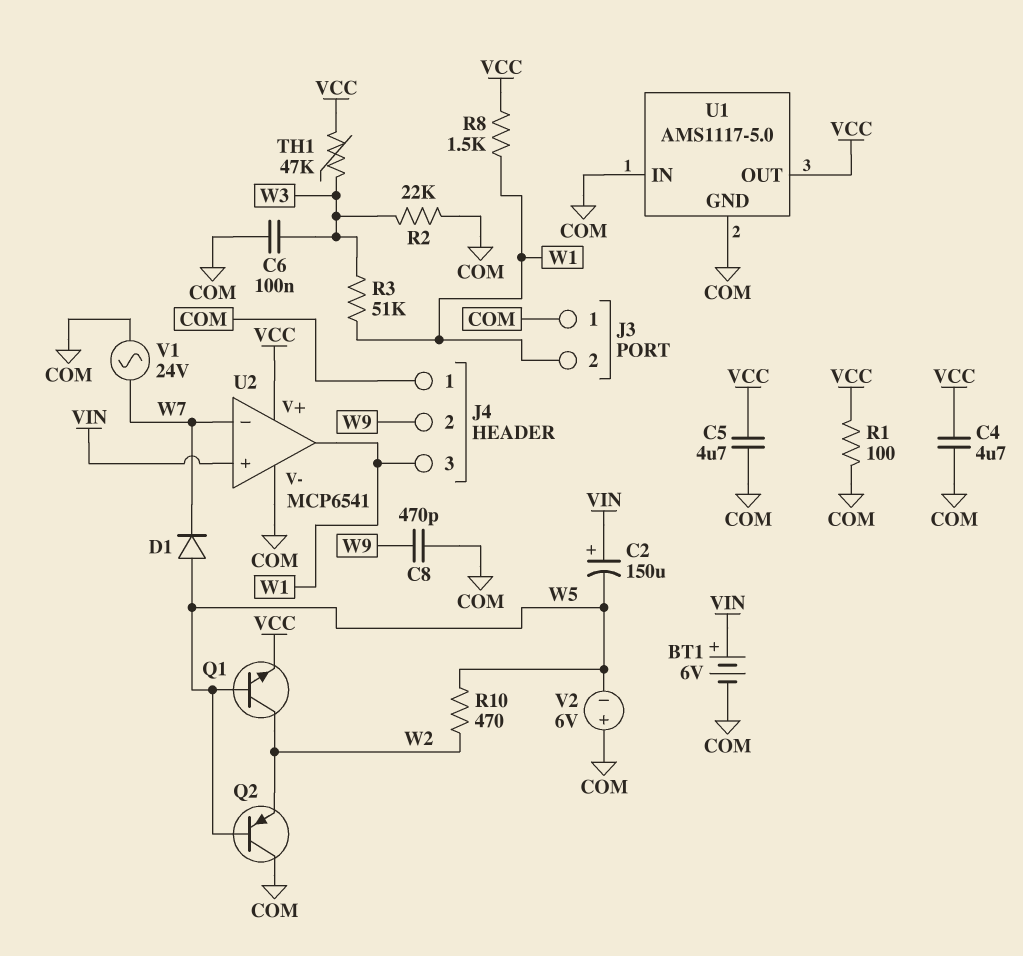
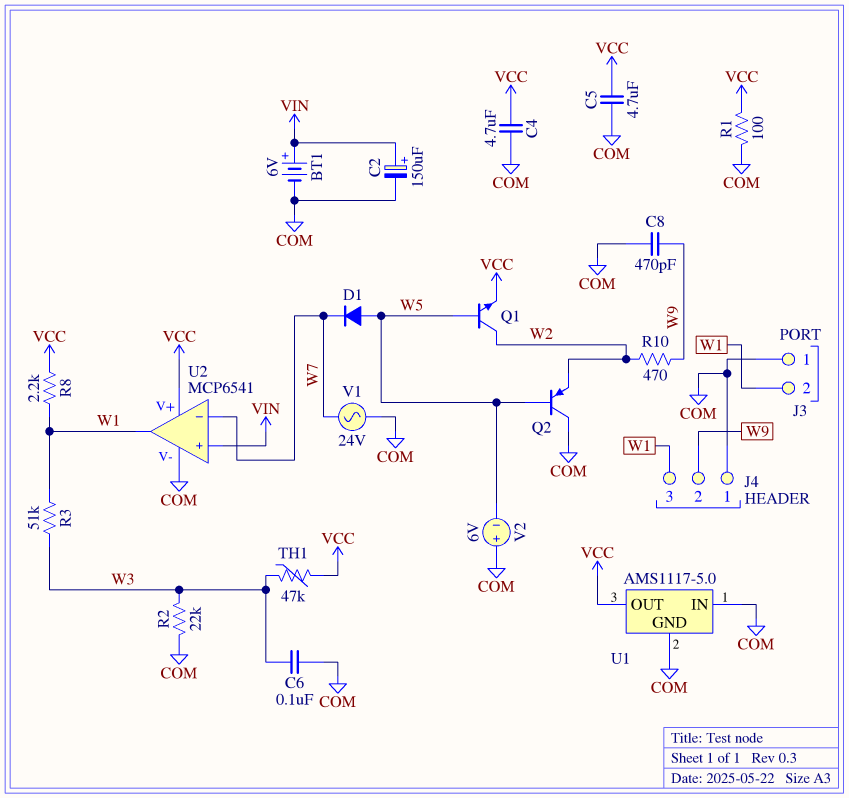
C2: 150uF (plus VIN, minus W5) -> 150uF (plus VIN, minus COM)
R8: 1.5k (VCC, W1) -> 2.2k (VCC, W1)
R10: 470 (W2, W5) -> 470 (W2, W9)

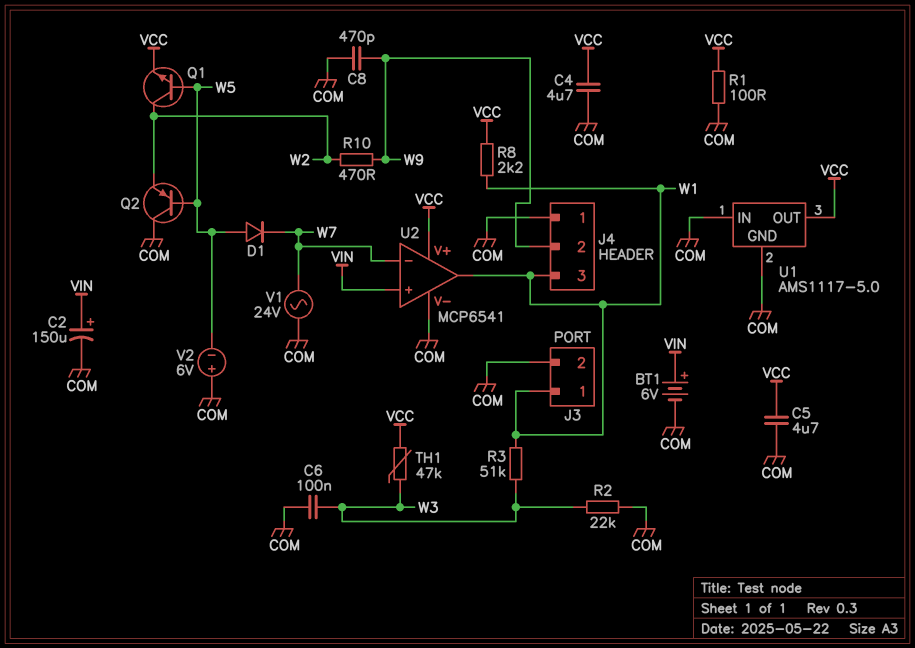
J3 pin 1: COM -> W1
J3 pin 2: W1 -> COM

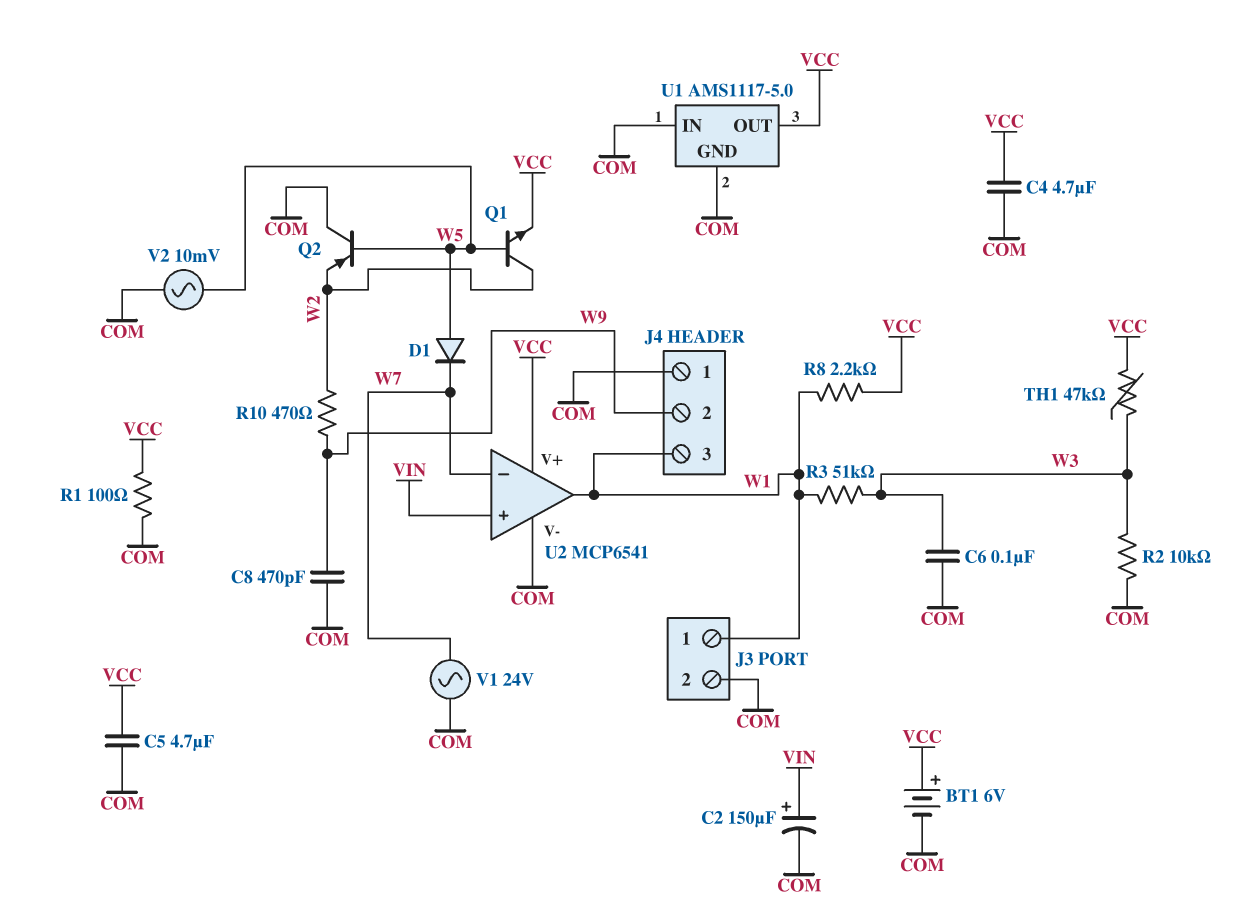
BT1: 6V (plus VIN, minus COM) -> 6V (plus VCC, minus COM)
R2: 22k (COM, W3) -> 10k (COM, W3)
V2: 6V (plus COM, minus W5) -> AC 10mV (COM, W5)

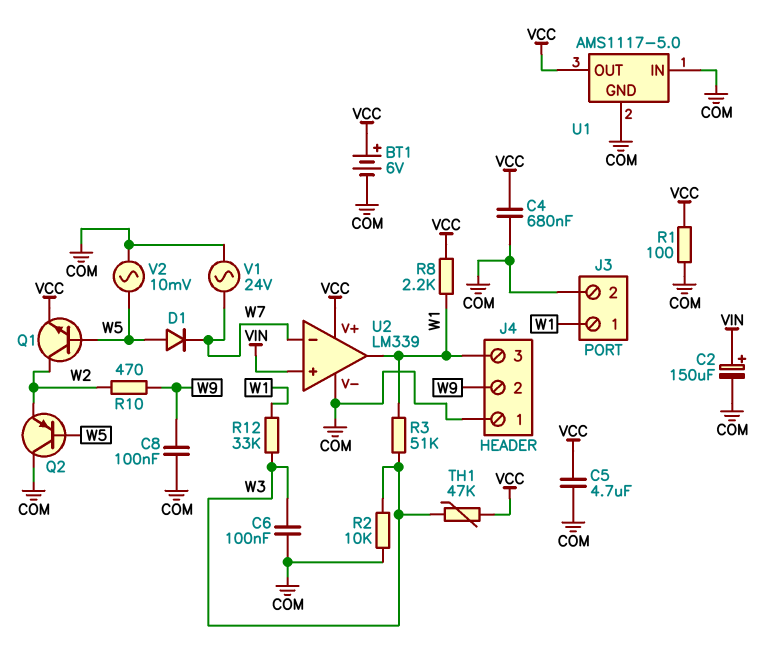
C4: 4.7uF (COM, VCC) -> 680nF (COM, VCC)
C8: 470pF (COM, W9) -> 100nF (COM, W9)
R12: none -> 33k (W1, W3)
U2: MCP6541 -> LM339

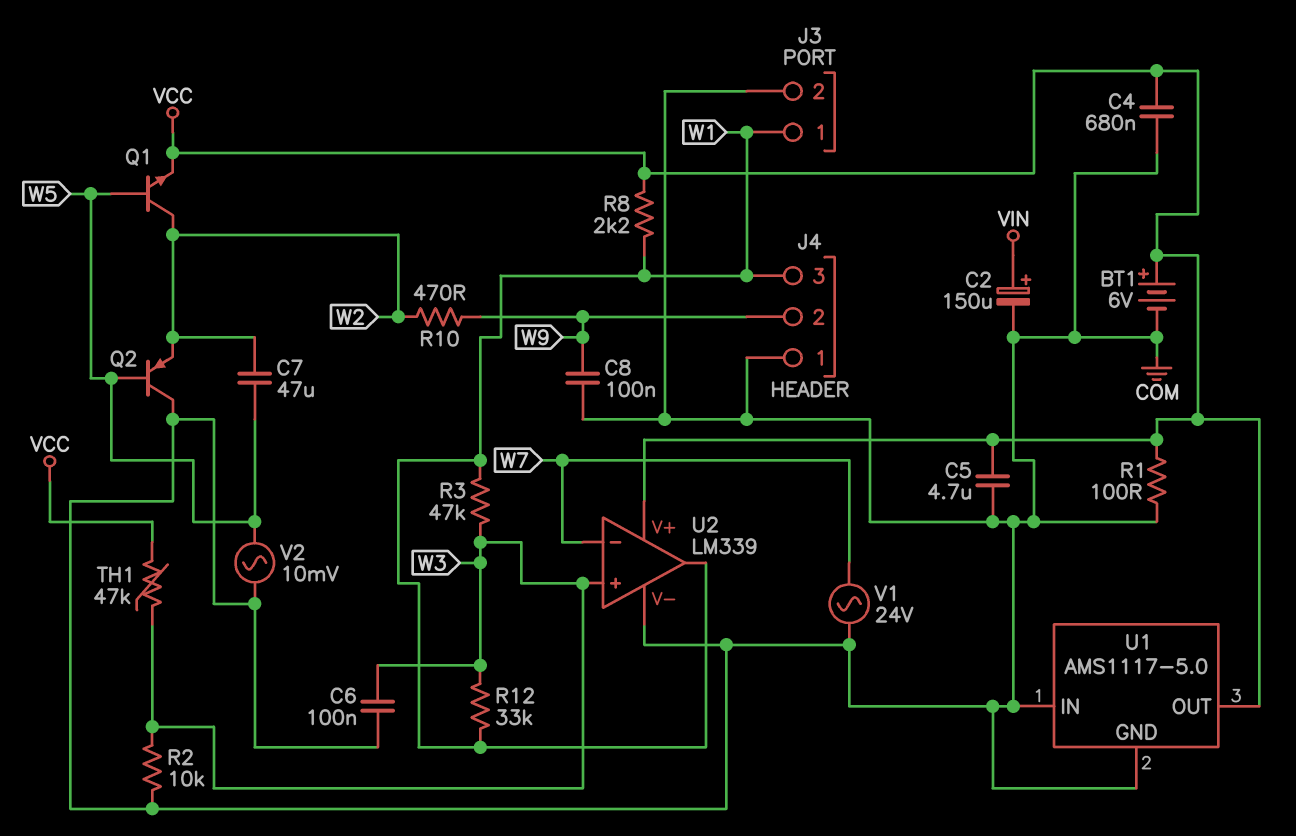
C7: none -> 47uF (W2, W5)
D1: diode (A W5, K W7) -> none
R3: 51k (W1, W3) -> 47k (W1, W3)
U2 pin in+: VIN -> W3

